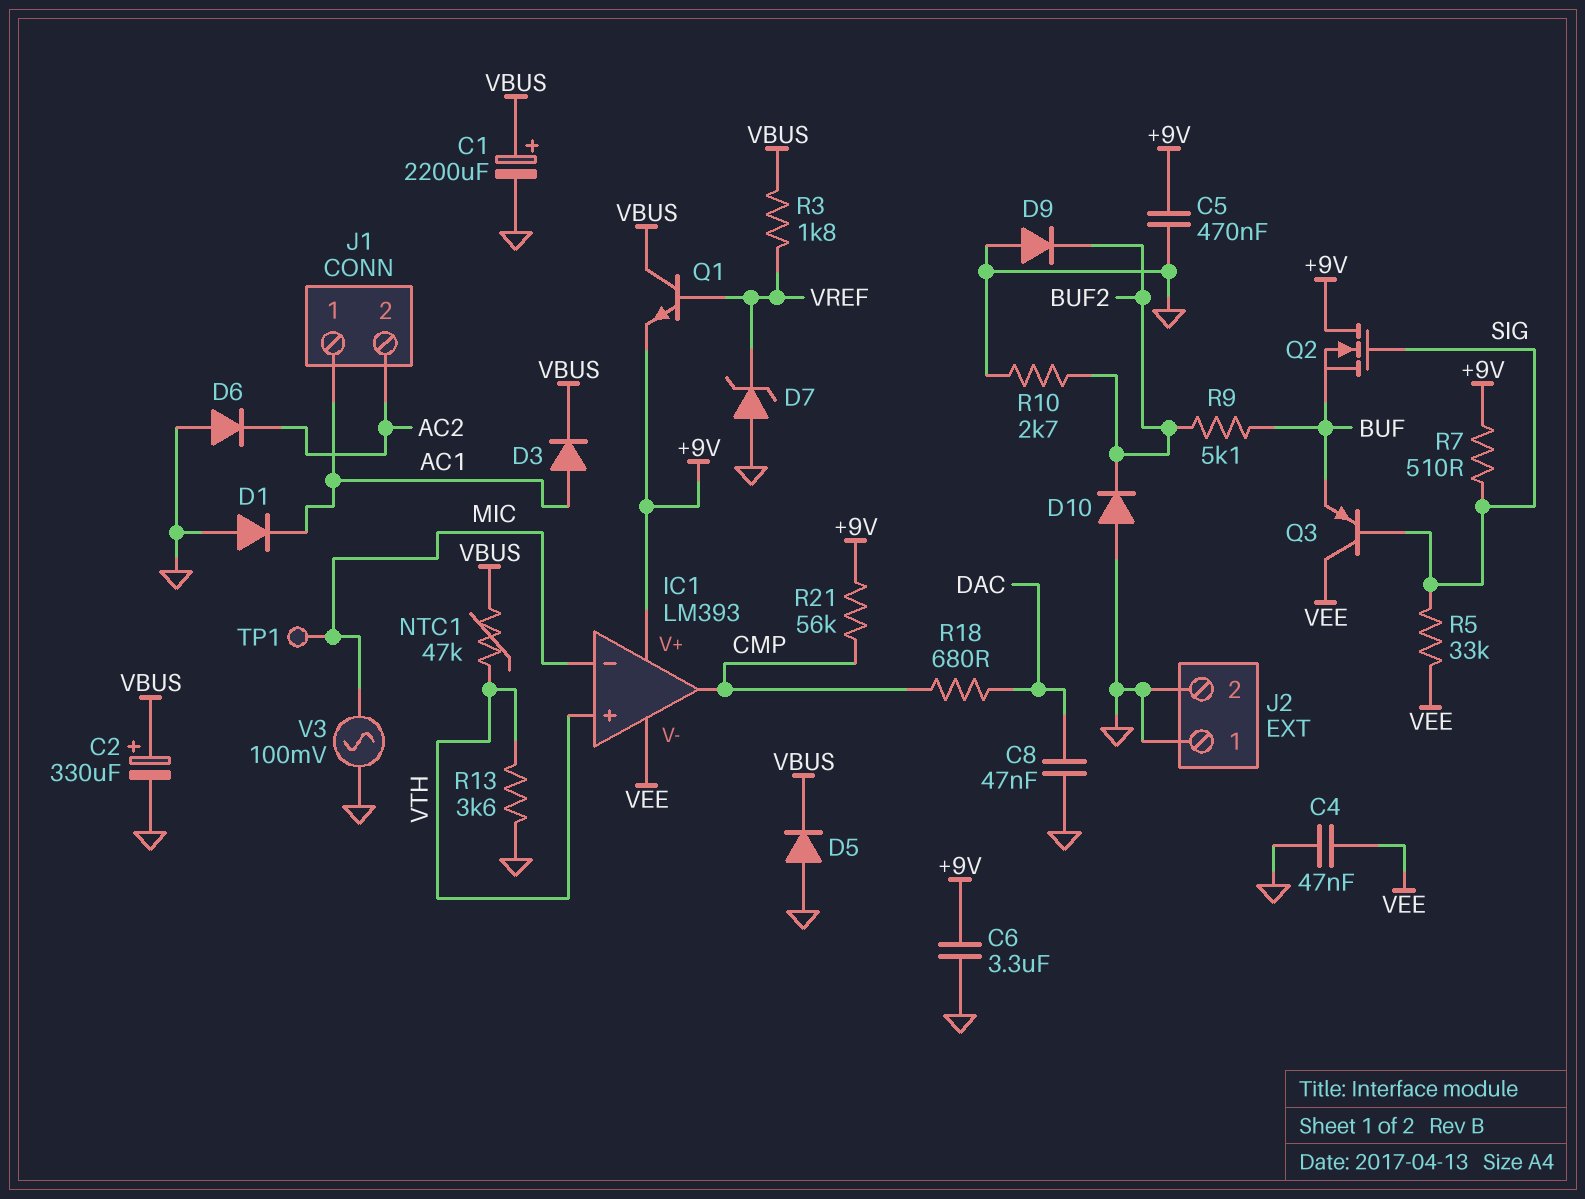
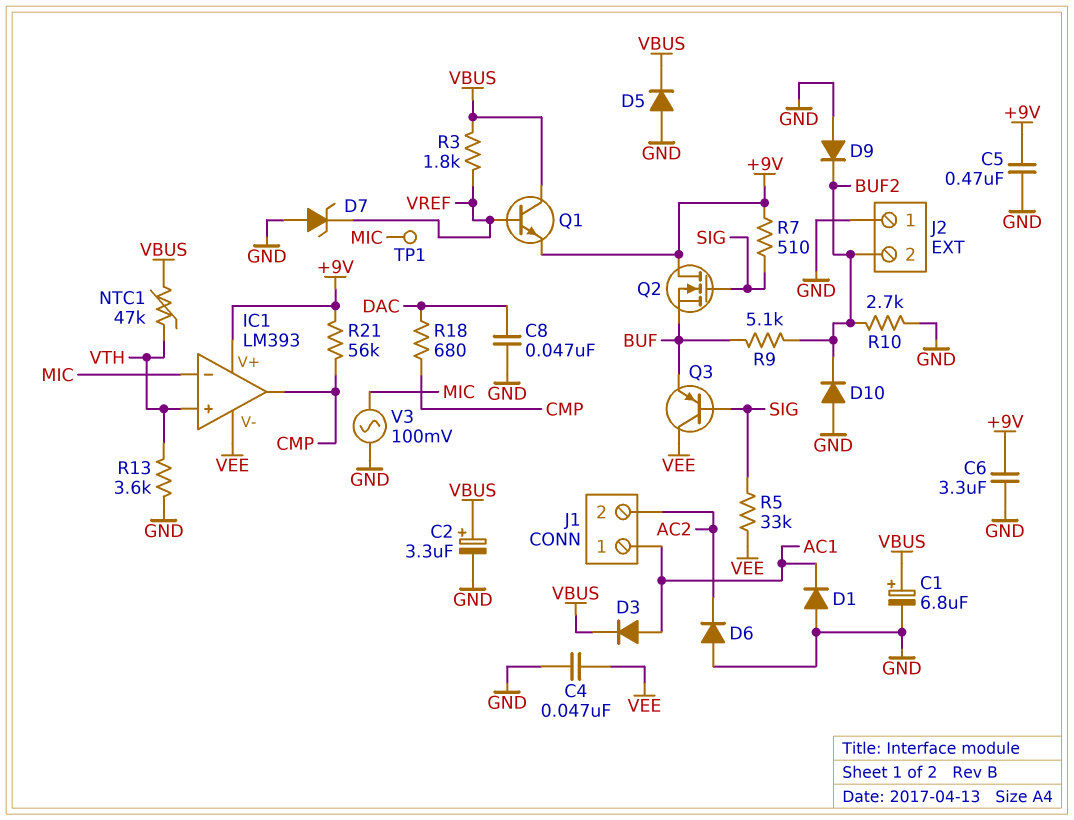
C1: 2200uF (plus VBUS, minus GND) -> 6.8uF (plus VBUS, minus GND)
C2: 330uF (plus VBUS, minus GND) -> 3.3uF (plus VBUS, minus GND)
J2 pin 2: GND -> BUF2

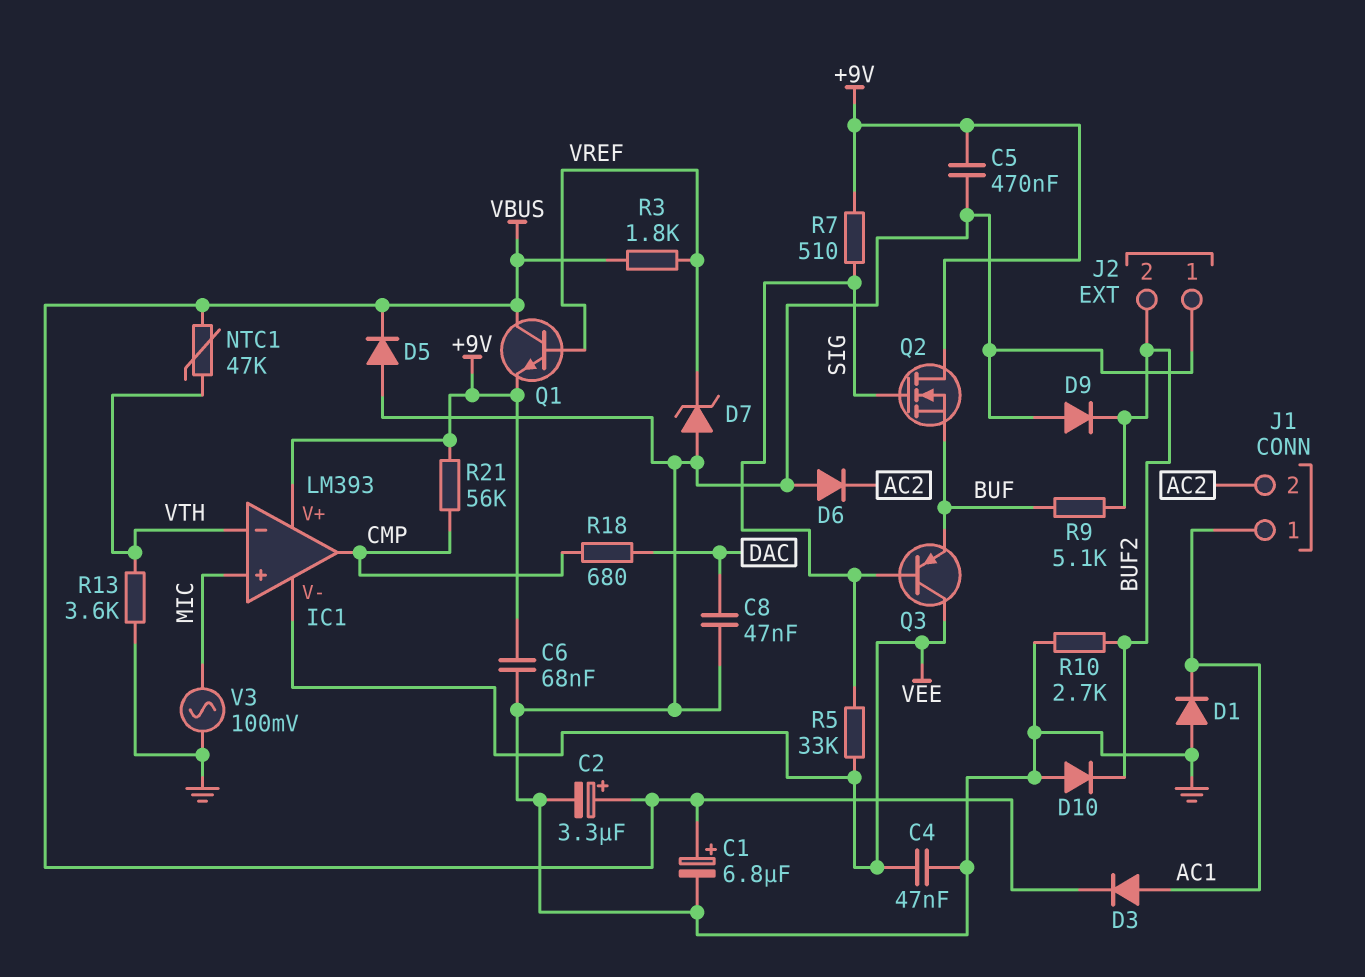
C6: 3.3uF (+9V, GND) -> 68nF (+9V, GND)
IC1 pin in+: VTH -> MIC
IC1 pin in-: MIC -> VTH
TP1: test point (MIC) -> none

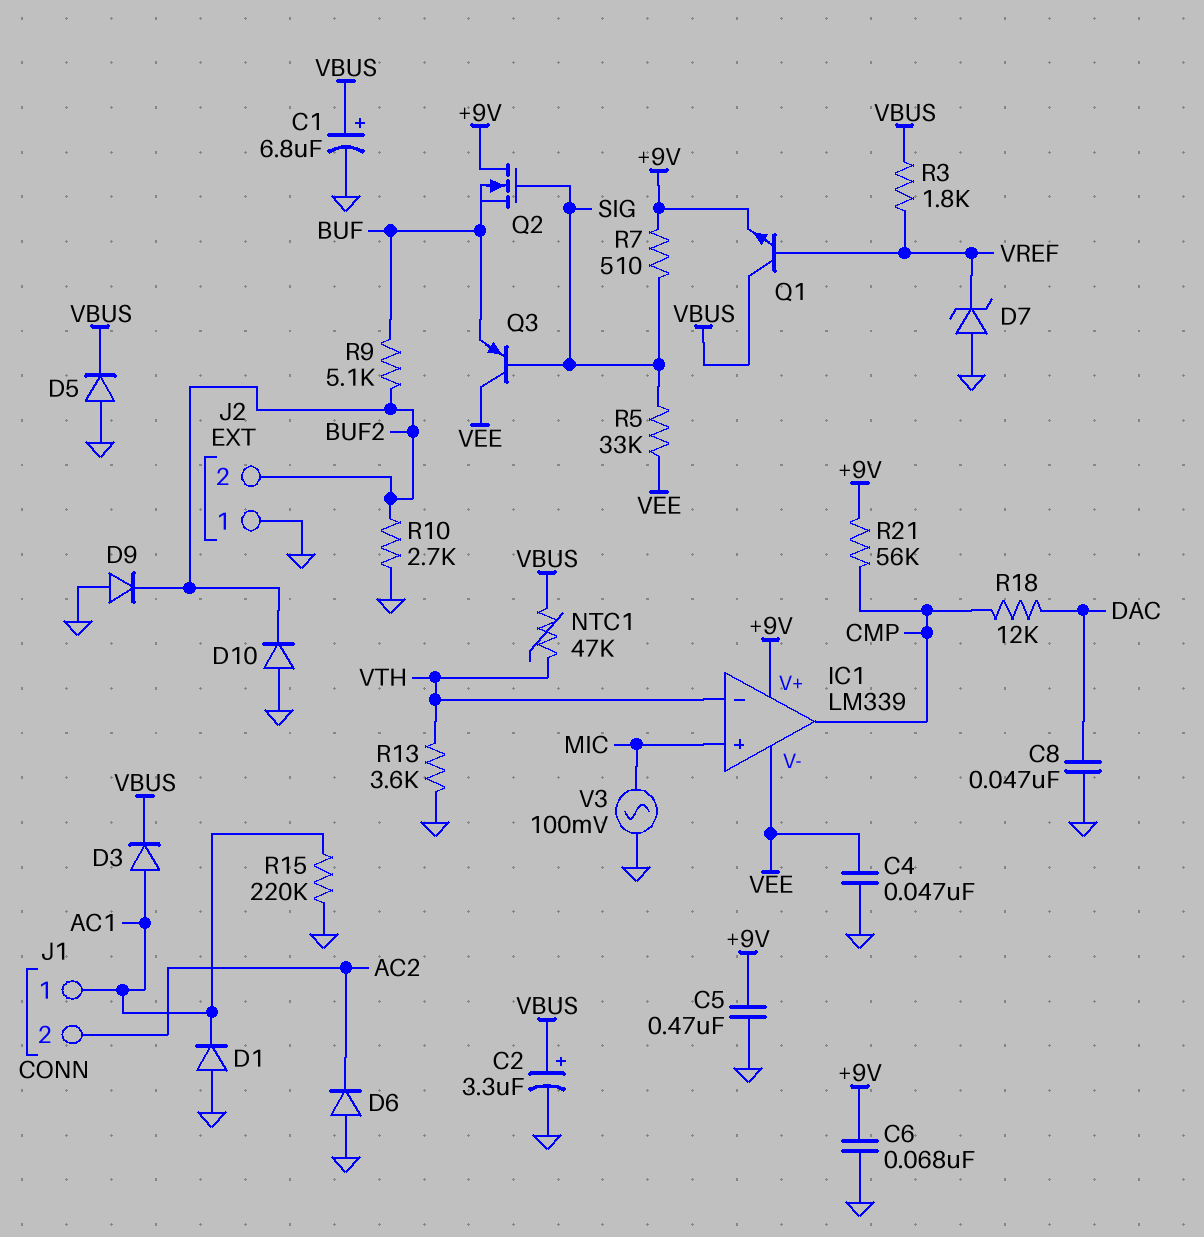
IC1: LM393 -> LM339
R15: none -> 220k (AC1, GND)
R18: 680 (CMP, DAC) -> 12k (CMP, DAC)

